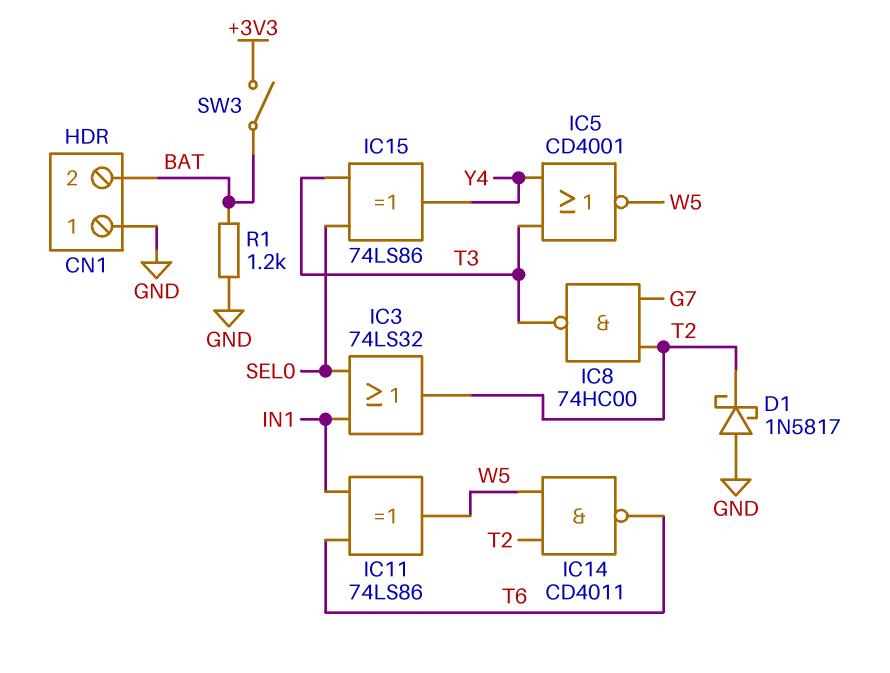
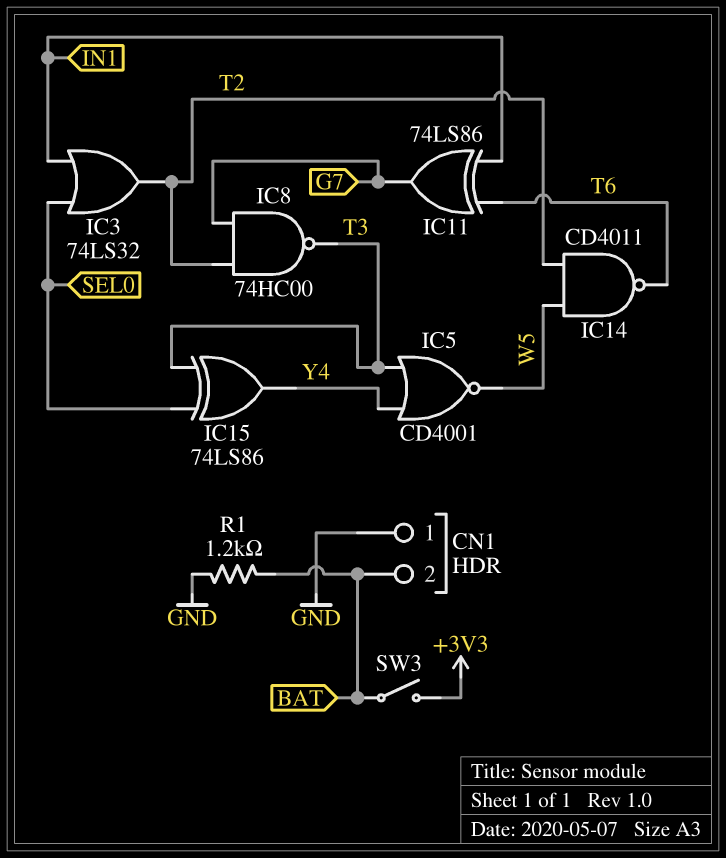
D1: schottky 1N5817 (A GND, K T2) -> none
IC11: XOR 74LS86 (in IN1, in T6, out W5) -> XOR 74LS86 (in IN1, in T6, out G7)

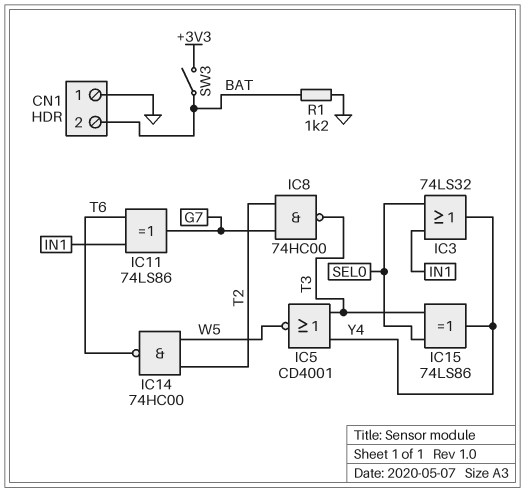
IC3: OR 74LS32 (in IN1, in SEL0, out T2) -> OR 74LS32 (in IN1, in SEL0, out Y4)
IC14: NAND CD4011 (in T2, in W5, out T6) -> NAND 74HC00 (in T2, in W5, out T6)

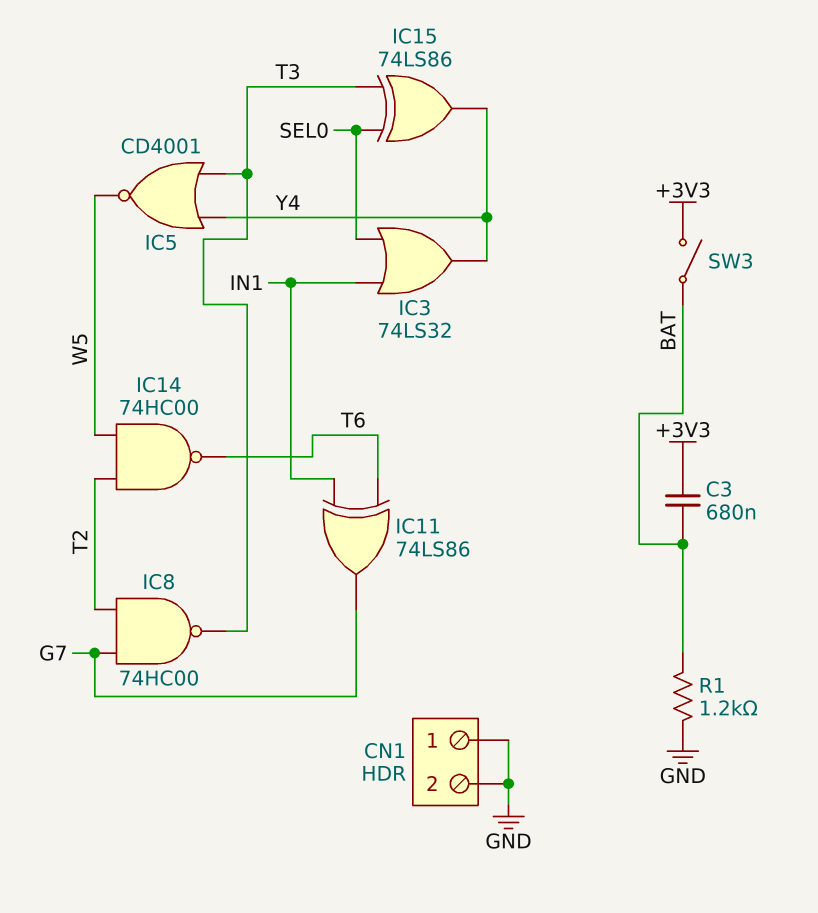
C3: none -> 680nF (+3V3, BAT)
CN1 pin 2: BAT -> GND

